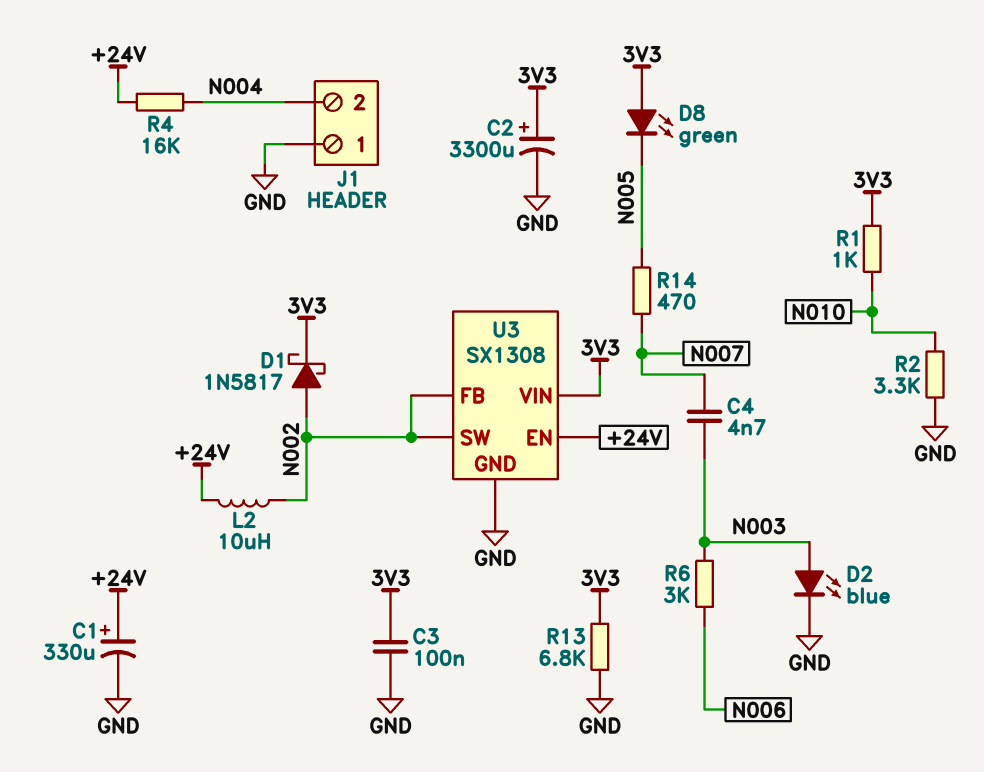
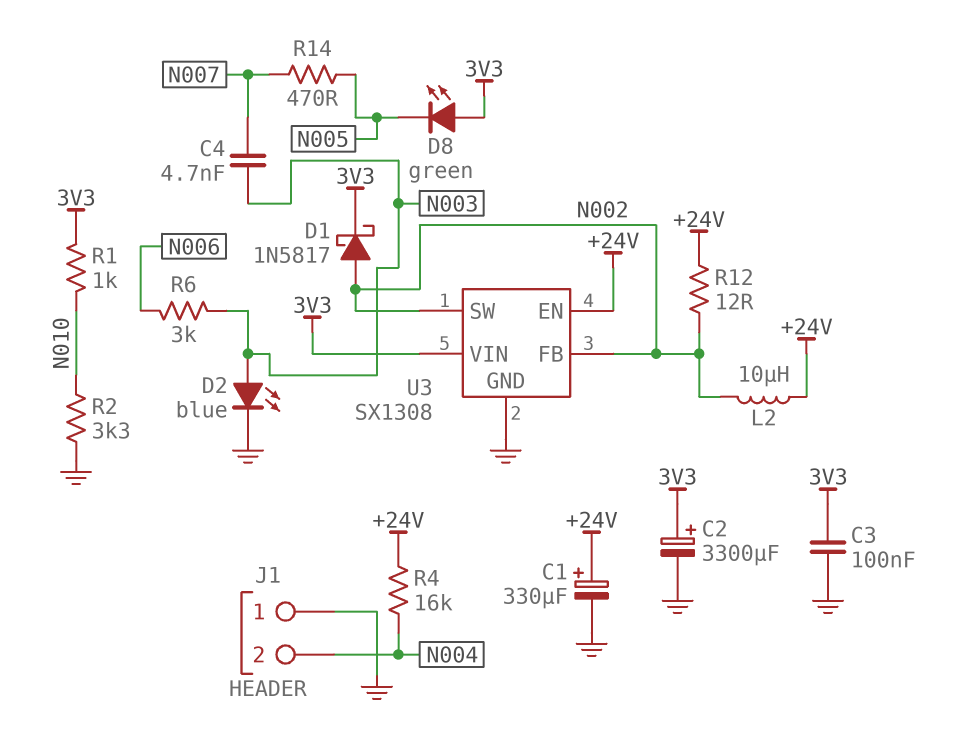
R12: none -> 12 (+24V, N002)
R13: 6.8k (3V3, GND) -> none

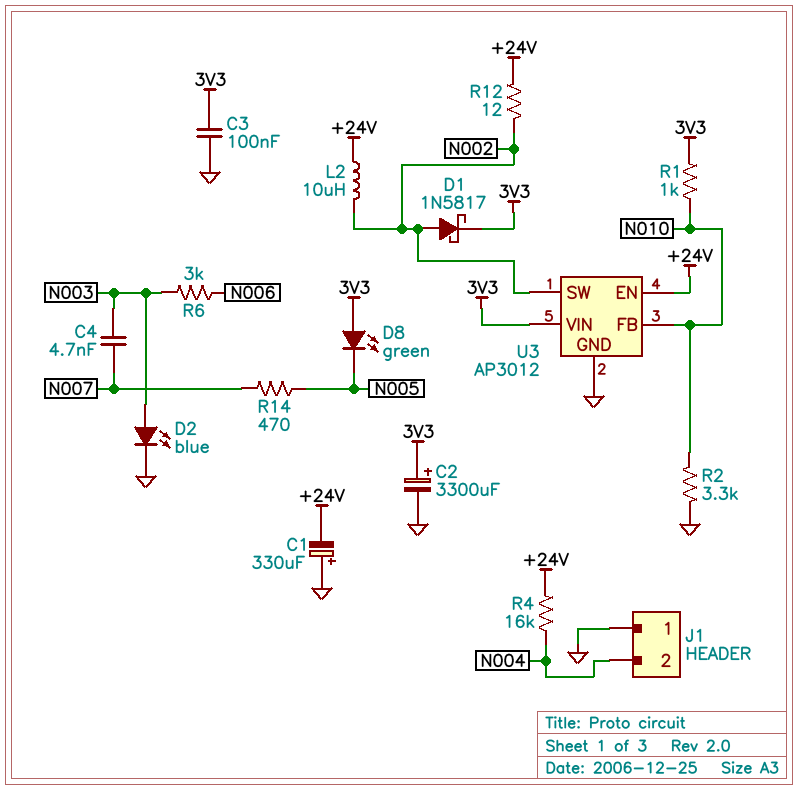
C1: 330uF (plus +24V, minus GND) -> 330uF (plus GND, minus +24V)
U3: SX1308 -> AP3012
U3 pin FB: N002 -> N010

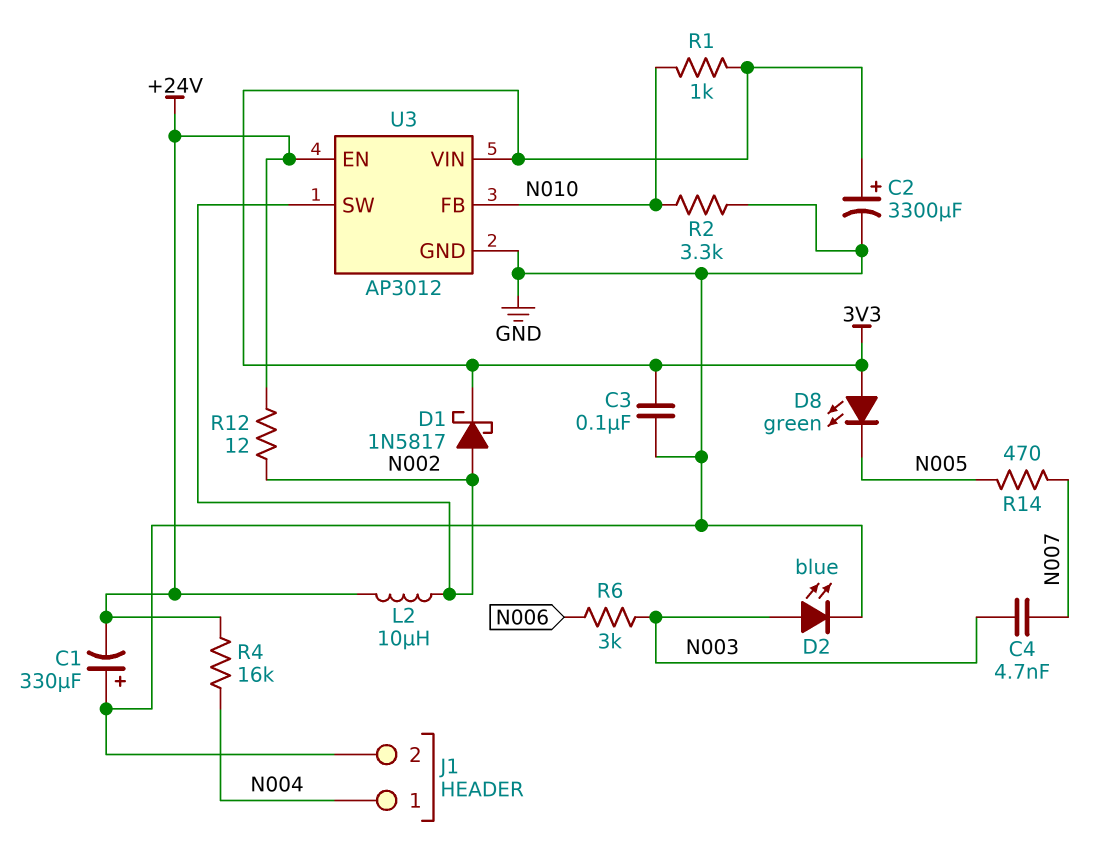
J1 pin 1: GND -> N004
J1 pin 2: N004 -> GND

